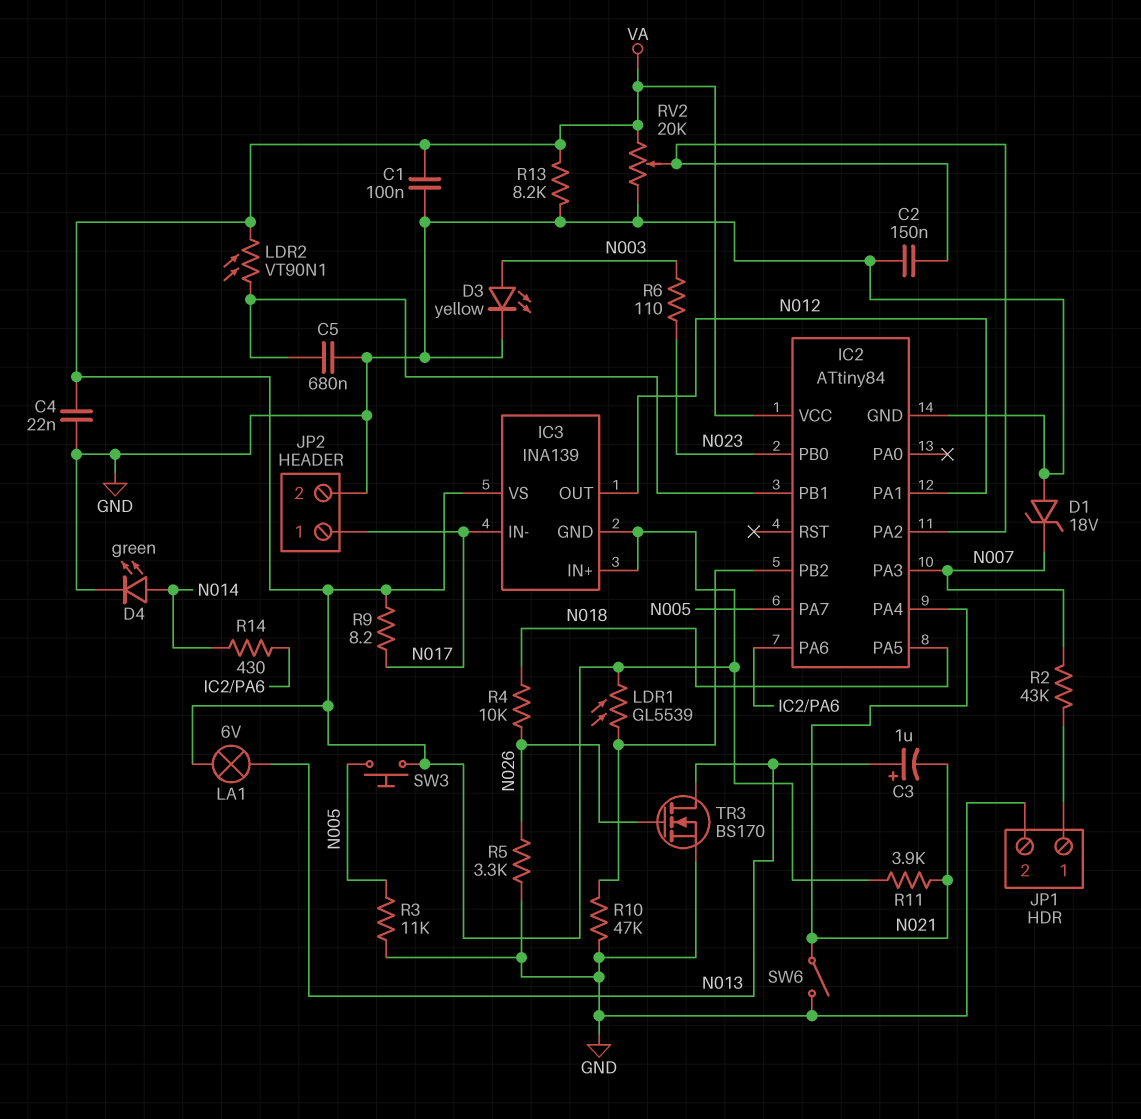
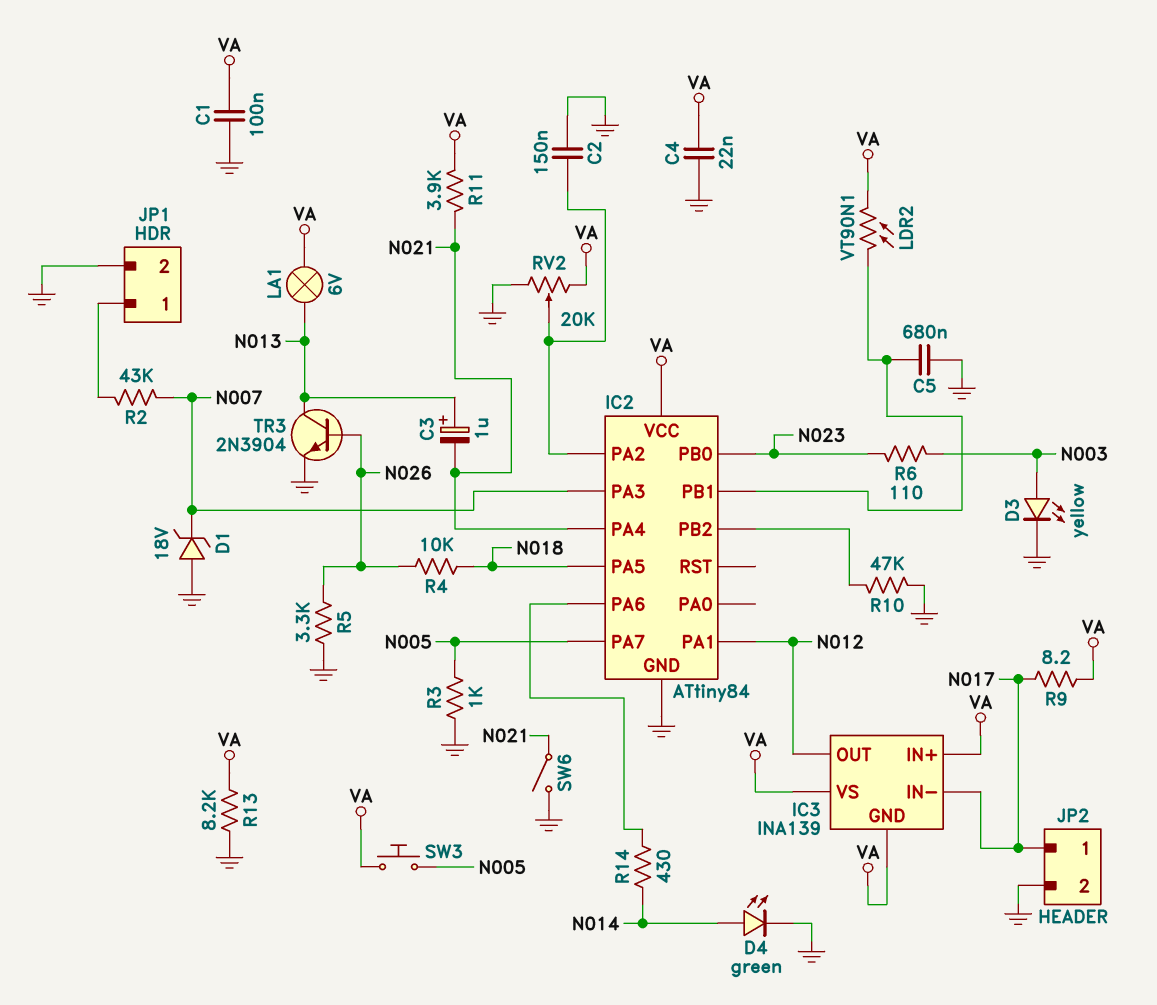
LDR1: GL5539 (IC2/PB2, VA) -> none
R3: 11k (GND, N005) -> 1k (GND, N005)
TR3: NMOS BS170 (G N026, D N013, S GND) -> NPN 2N3904 (B N026, C N013, E GND)

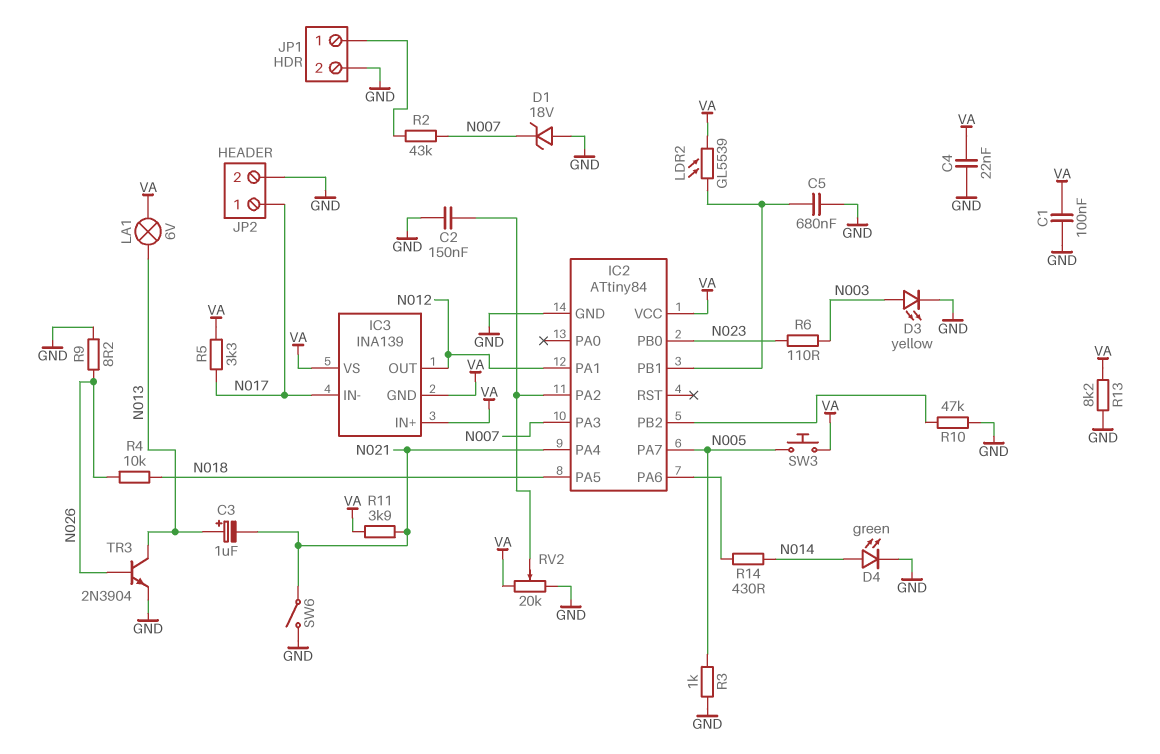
LDR2: VT90N1 (IC2/PB1, VA) -> GL5539 (IC2/PB1, VA)
R5: 3.3k (GND, N026) -> 3.3k (N017, VA)
R9: 8.2 (N017, VA) -> 8.2 (GND, N026)

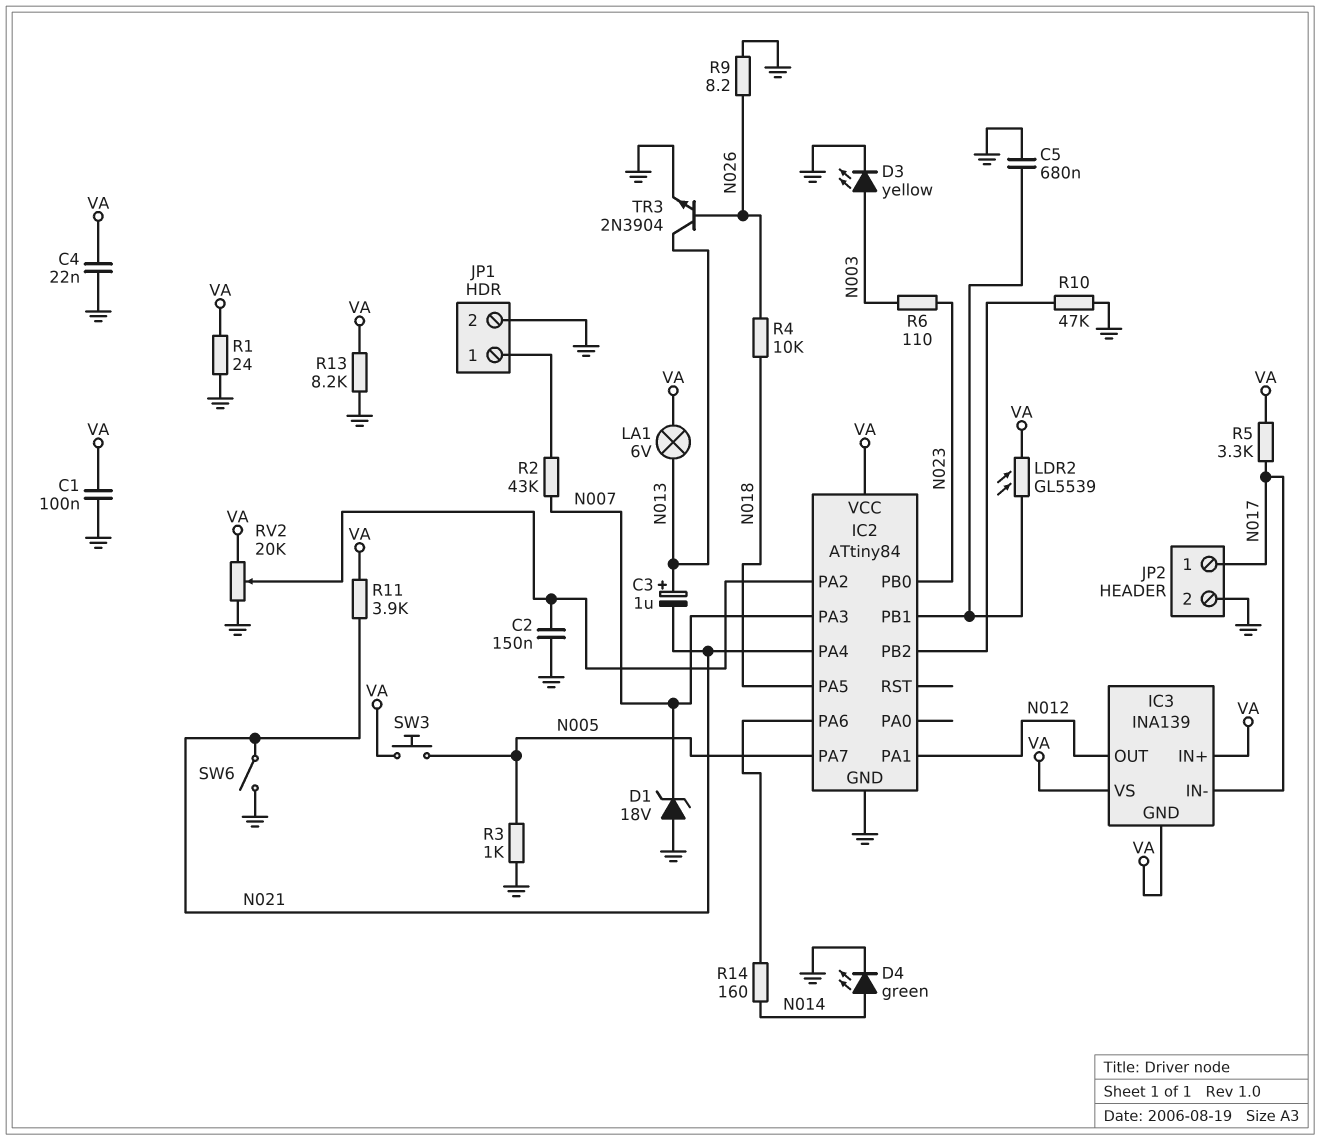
R1: none -> 24 (GND, VA)
R14: 430 (IC2/PA6, N014) -> 160 (IC2/PA6, N014)

